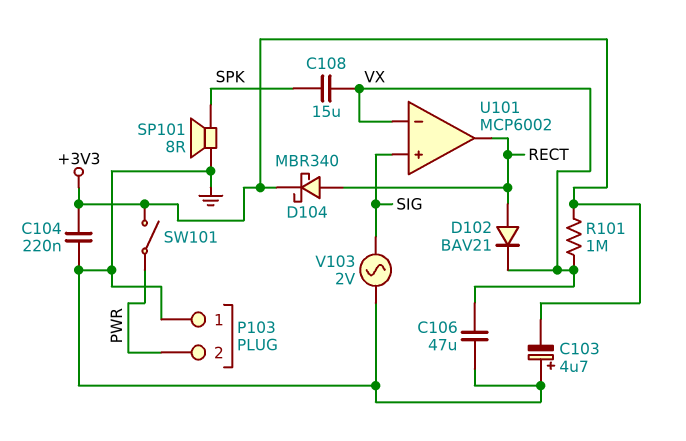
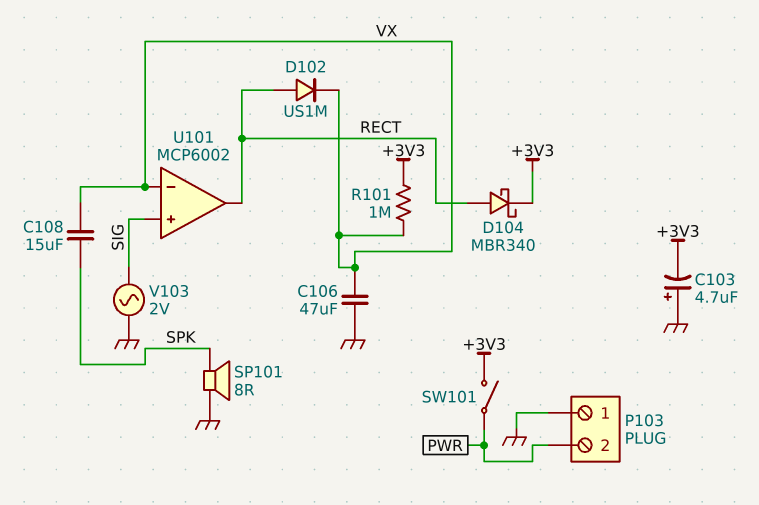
C104: 220nF (+3V3, GND) -> none
D102: diode BAV21 (A RECT, K VX) -> diode US1M (A RECT, K VX)

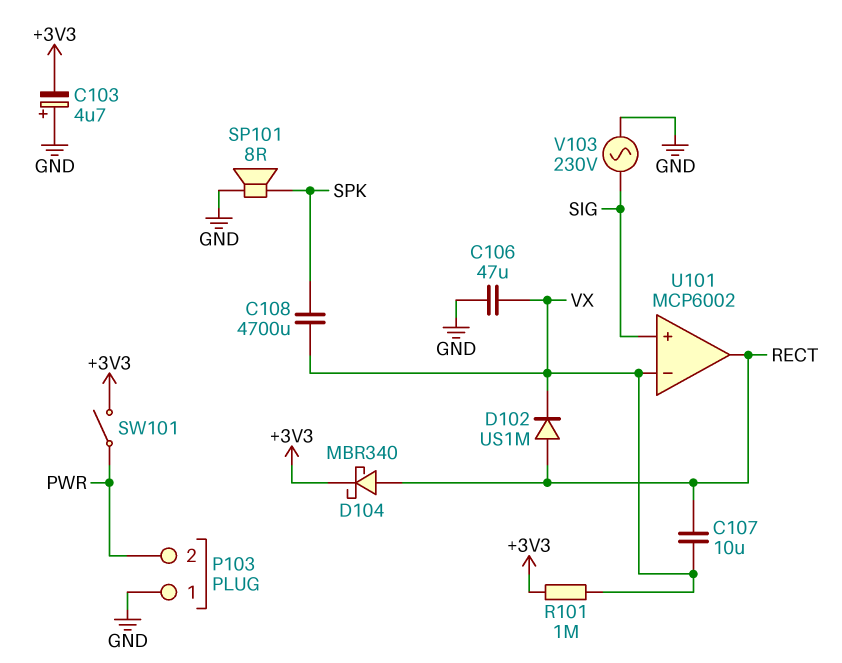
C107: none -> 10uF (RECT, VX)
C108: 15uF (SPK, VX) -> 4700uF (SPK, VX)
V103: AC 2V (GND, SIG) -> AC 230V (GND, SIG)

